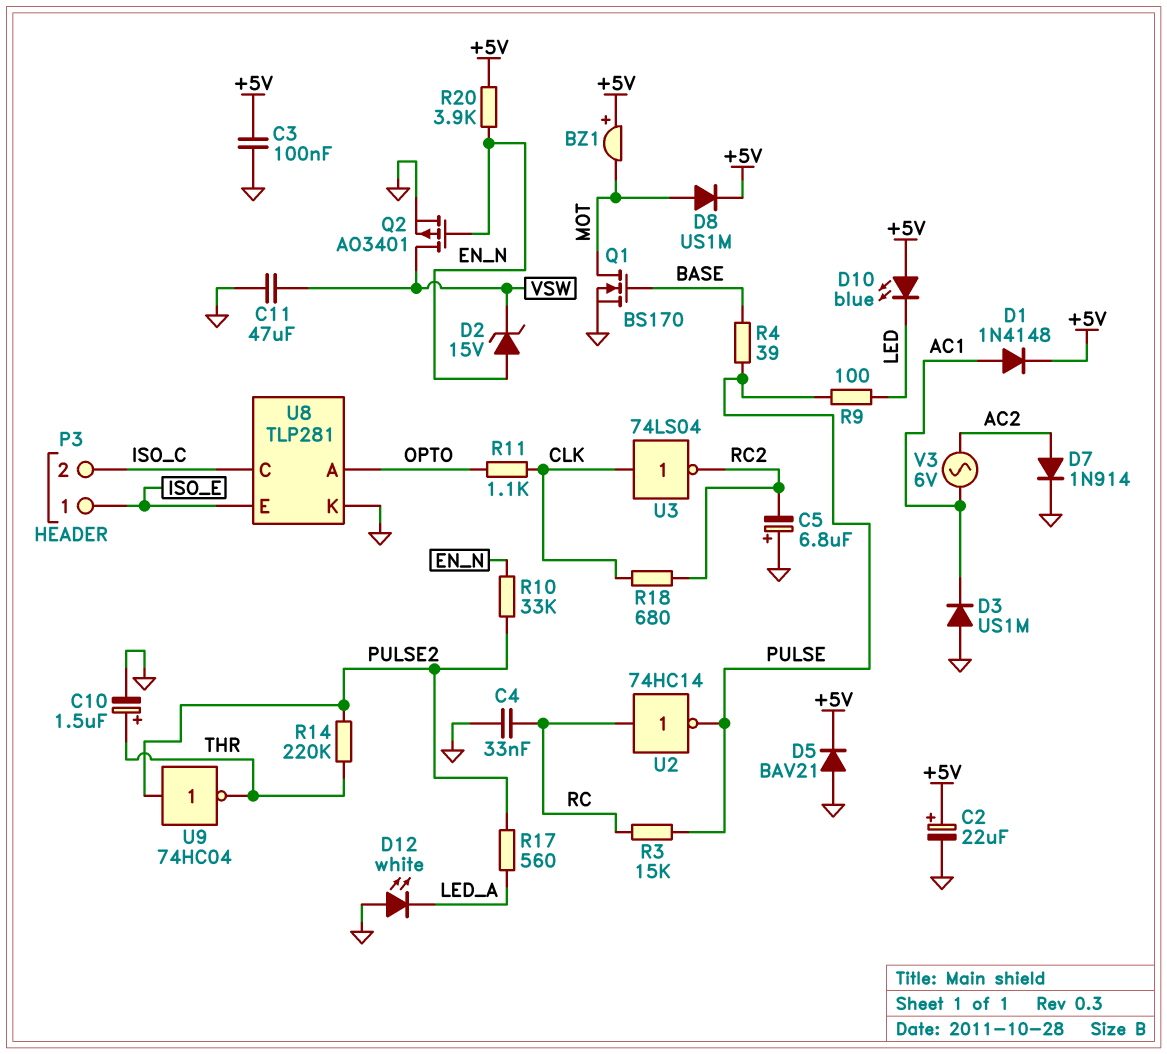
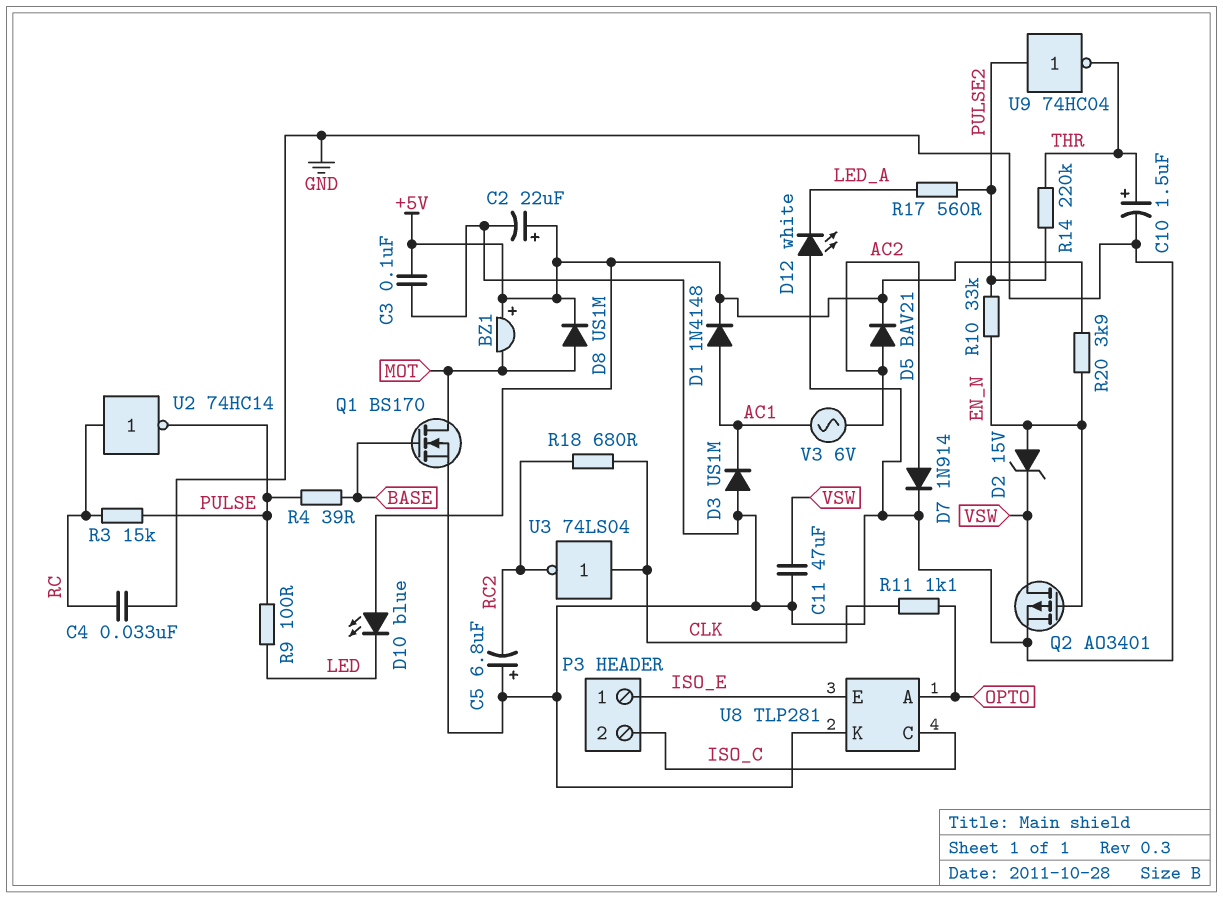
D5: diode BAV21 (A GND, K +5V) -> diode BAV21 (A AC2, K +5V)

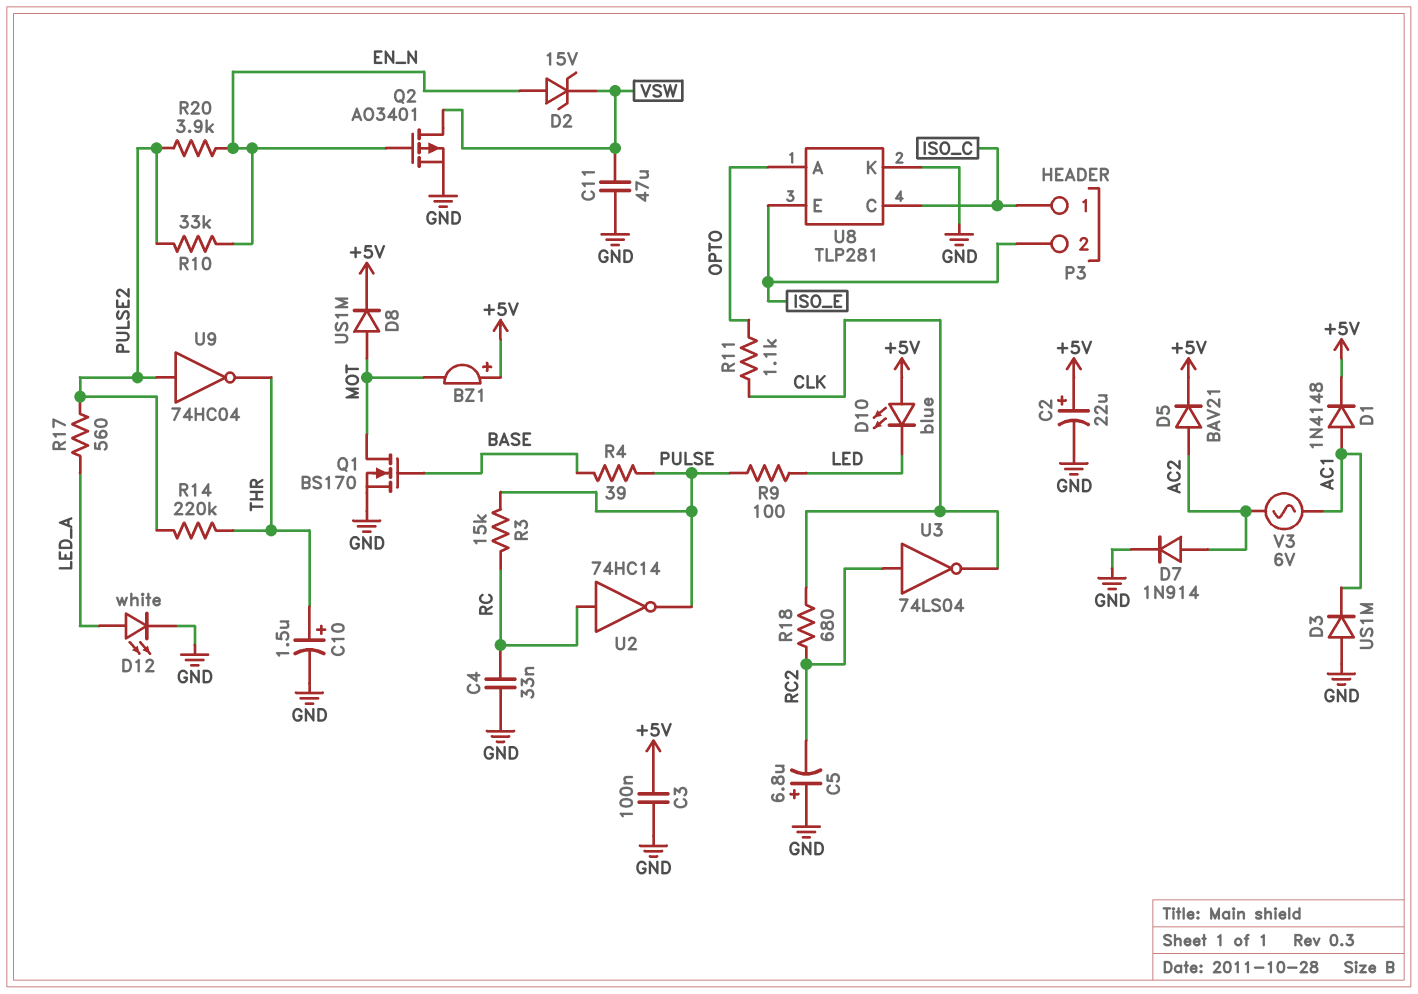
D12: LED white (A GND, K LED_A) -> LED white (A LED_A, K GND)
P3 pin 1: ISO_E -> ISO_C
P3 pin 2: ISO_C -> ISO_E
R20: 3.9k (+5V, EN_N) -> 3.9k (EN_N, PULSE2)
U3: NOT 74LS04 (in CLK, out RC2) -> NOT 74LS04 (in RC2, out CLK)

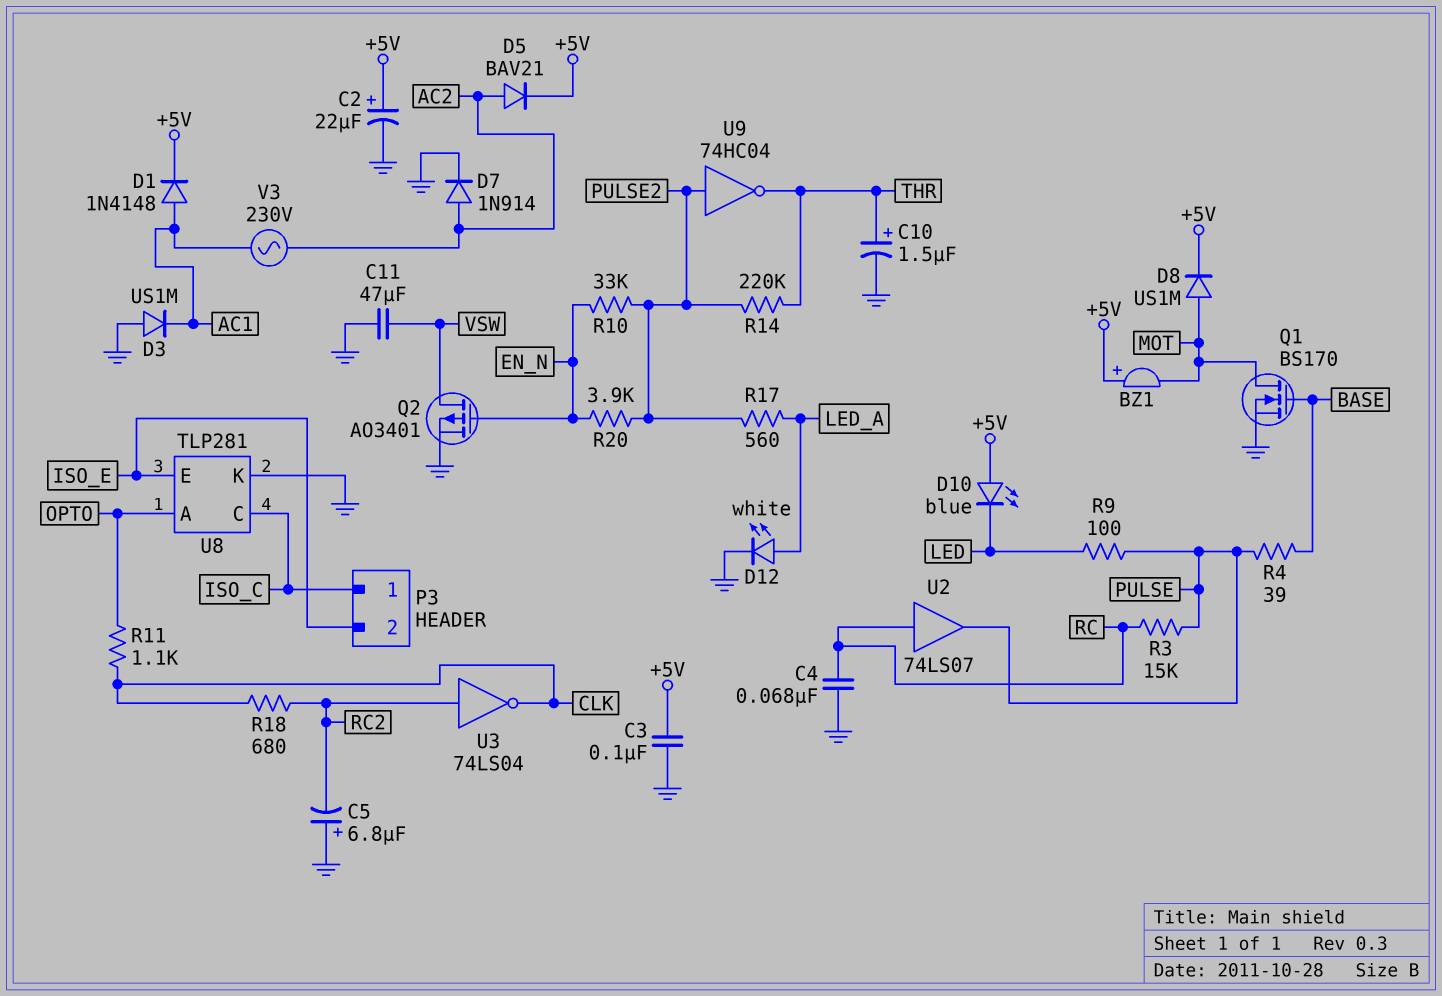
C4: 33nF (GND, RC) -> 68nF (GND, RC)
D2: zener 15V (A EN_N, K VSW) -> none
U2: NOT 74HC14 (in RC, out PULSE) -> buffer 74LS07 (in RC, out PULSE)
V3: AC 6V (AC1, AC2) -> AC 230V (AC1, AC2)

